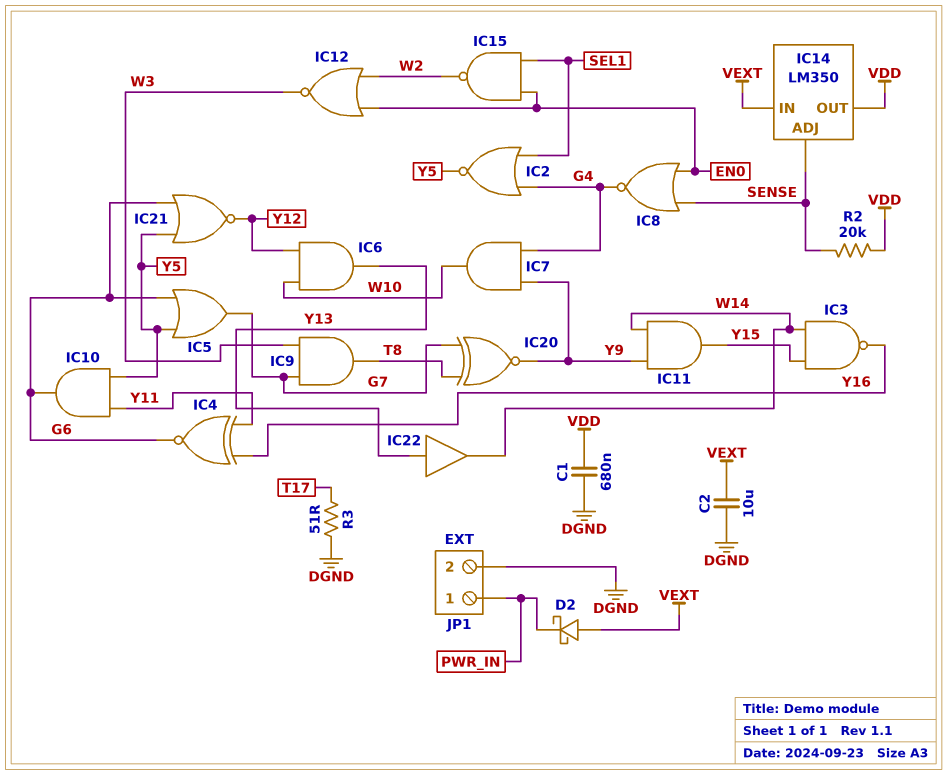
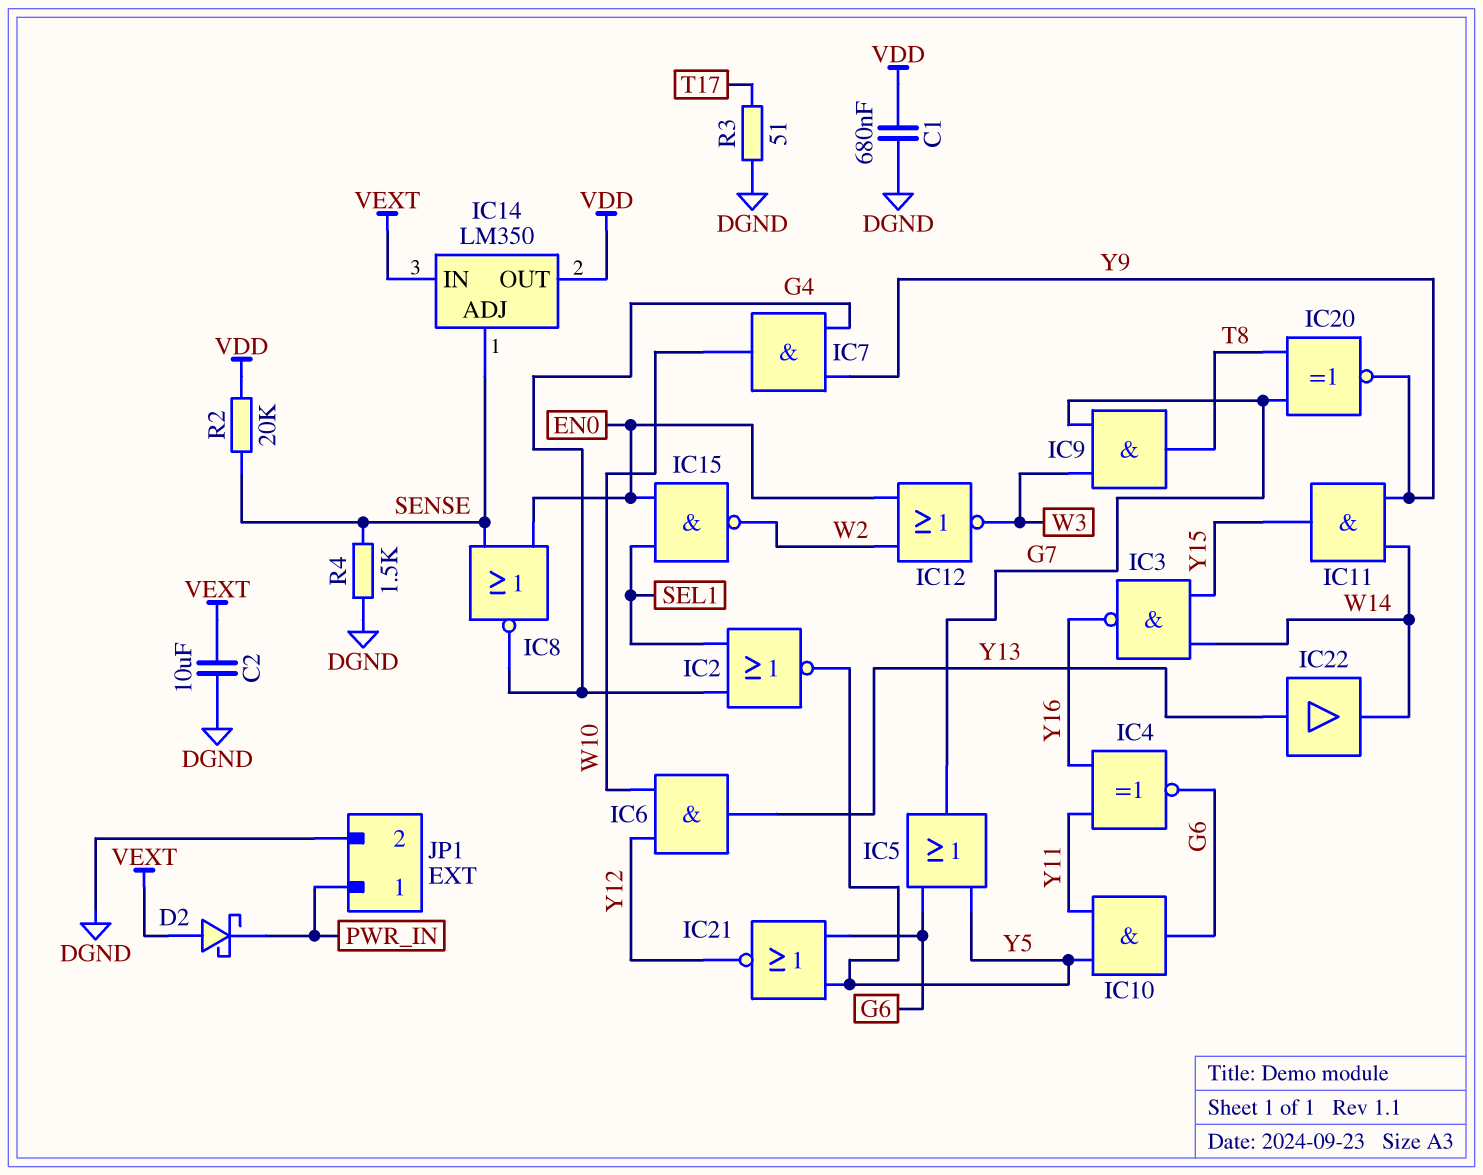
R4: none -> 1.5k (DGND, SENSE)

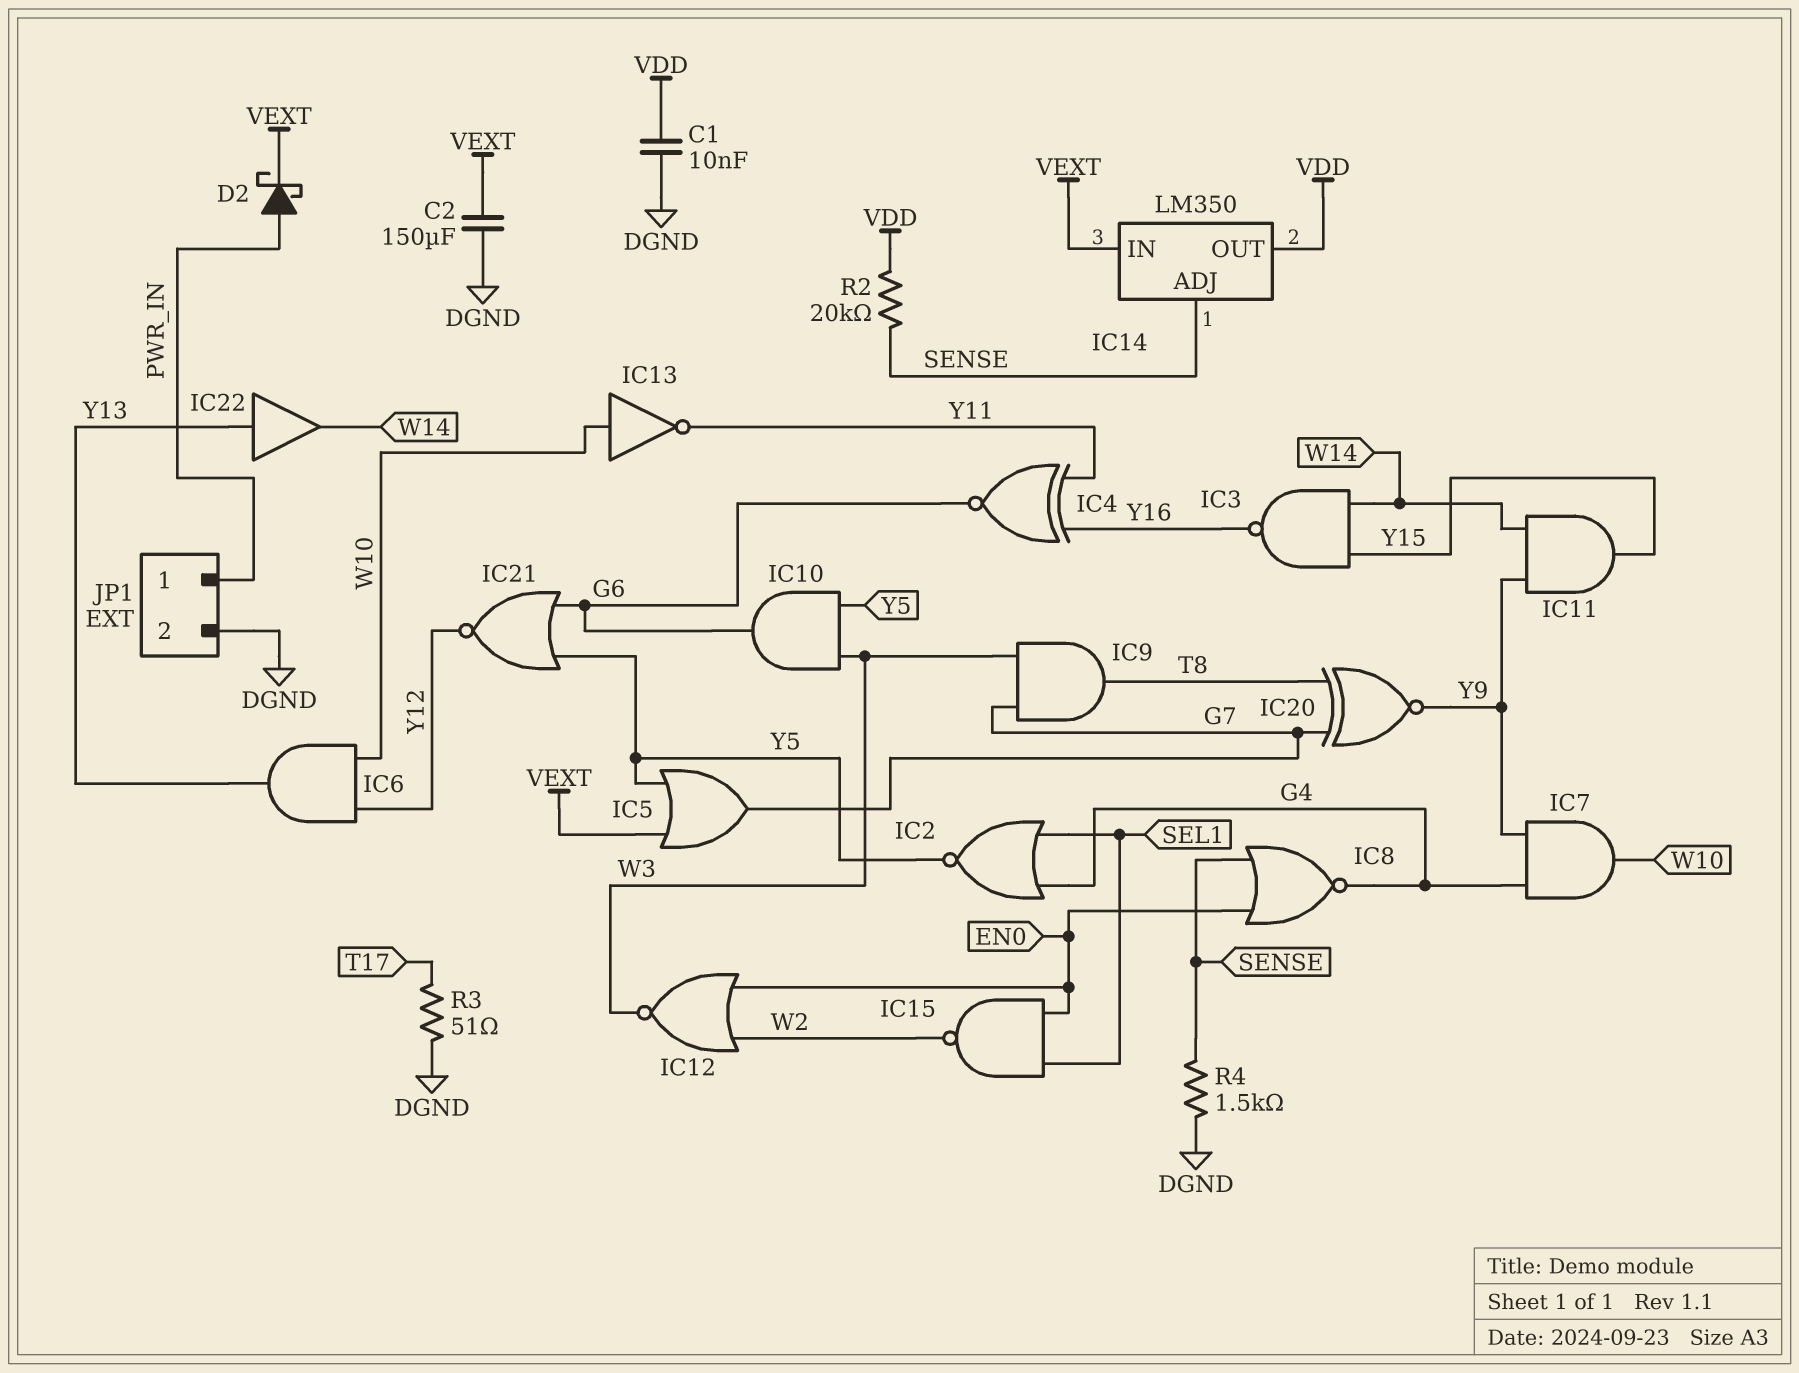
C1: 680nF (DGND, VDD) -> 10nF (DGND, VDD)
C2: 10uF (DGND, VEXT) -> 150uF (DGND, VEXT)
D2: schottky (A VEXT, K PWR_IN) -> schottky (A PWR_IN, K VEXT)
IC5: OR (in G6, in Y5, out G7) -> OR (in VEXT, in Y5, out G7)
IC10: AND (in Y5, in Y11, out G6) -> AND (in W3, in Y5, out G6)
IC13: none -> NOT (in W10, out Y11)

